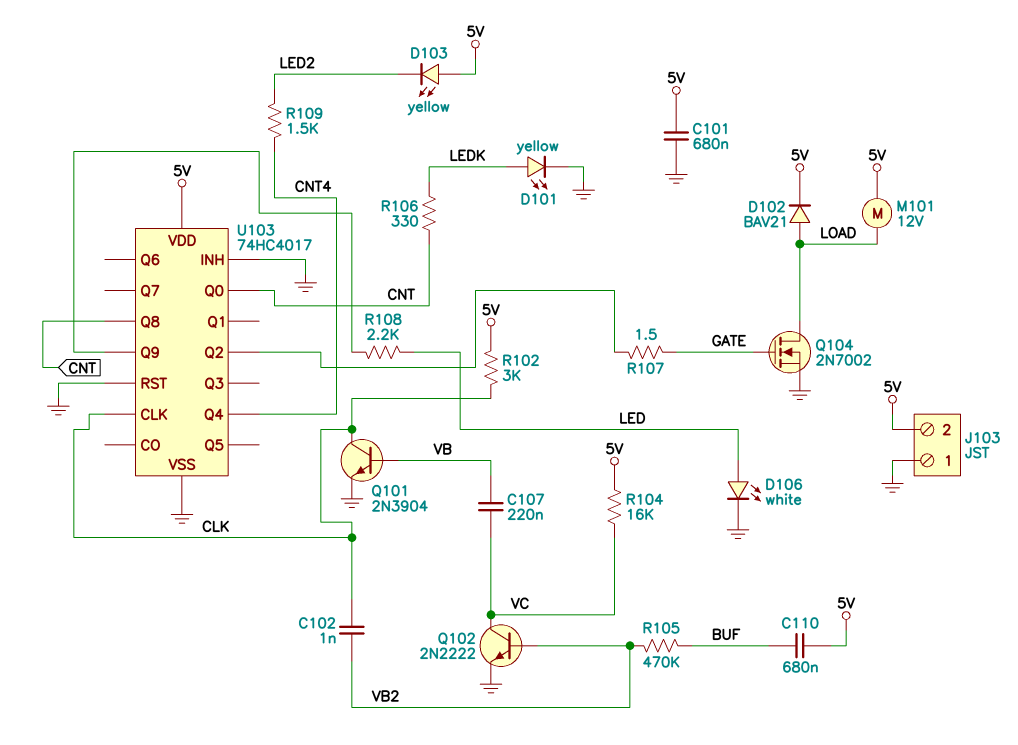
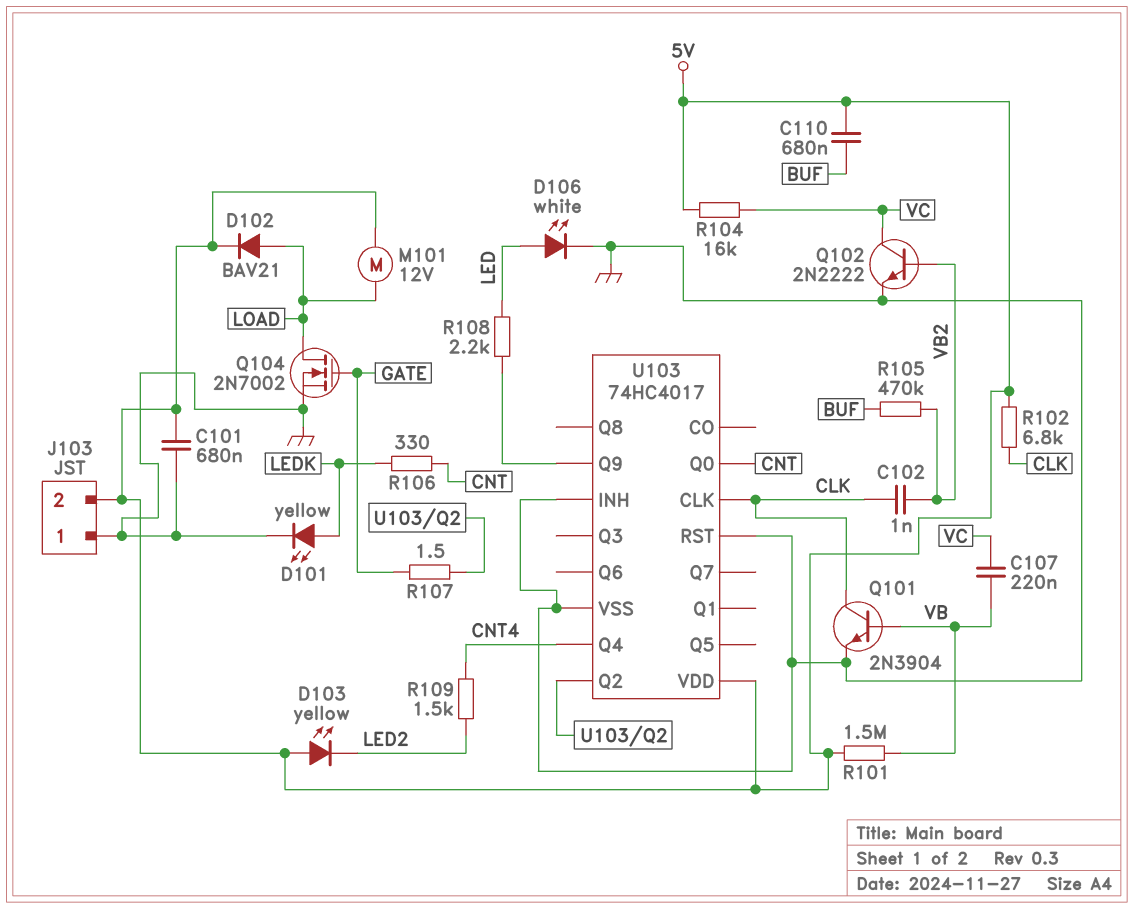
R101: none -> 1.5M (5V, VB)
R102: 3k (5V, CLK) -> 6.8k (5V, CLK)
U103 pin Q8: CNT -> none

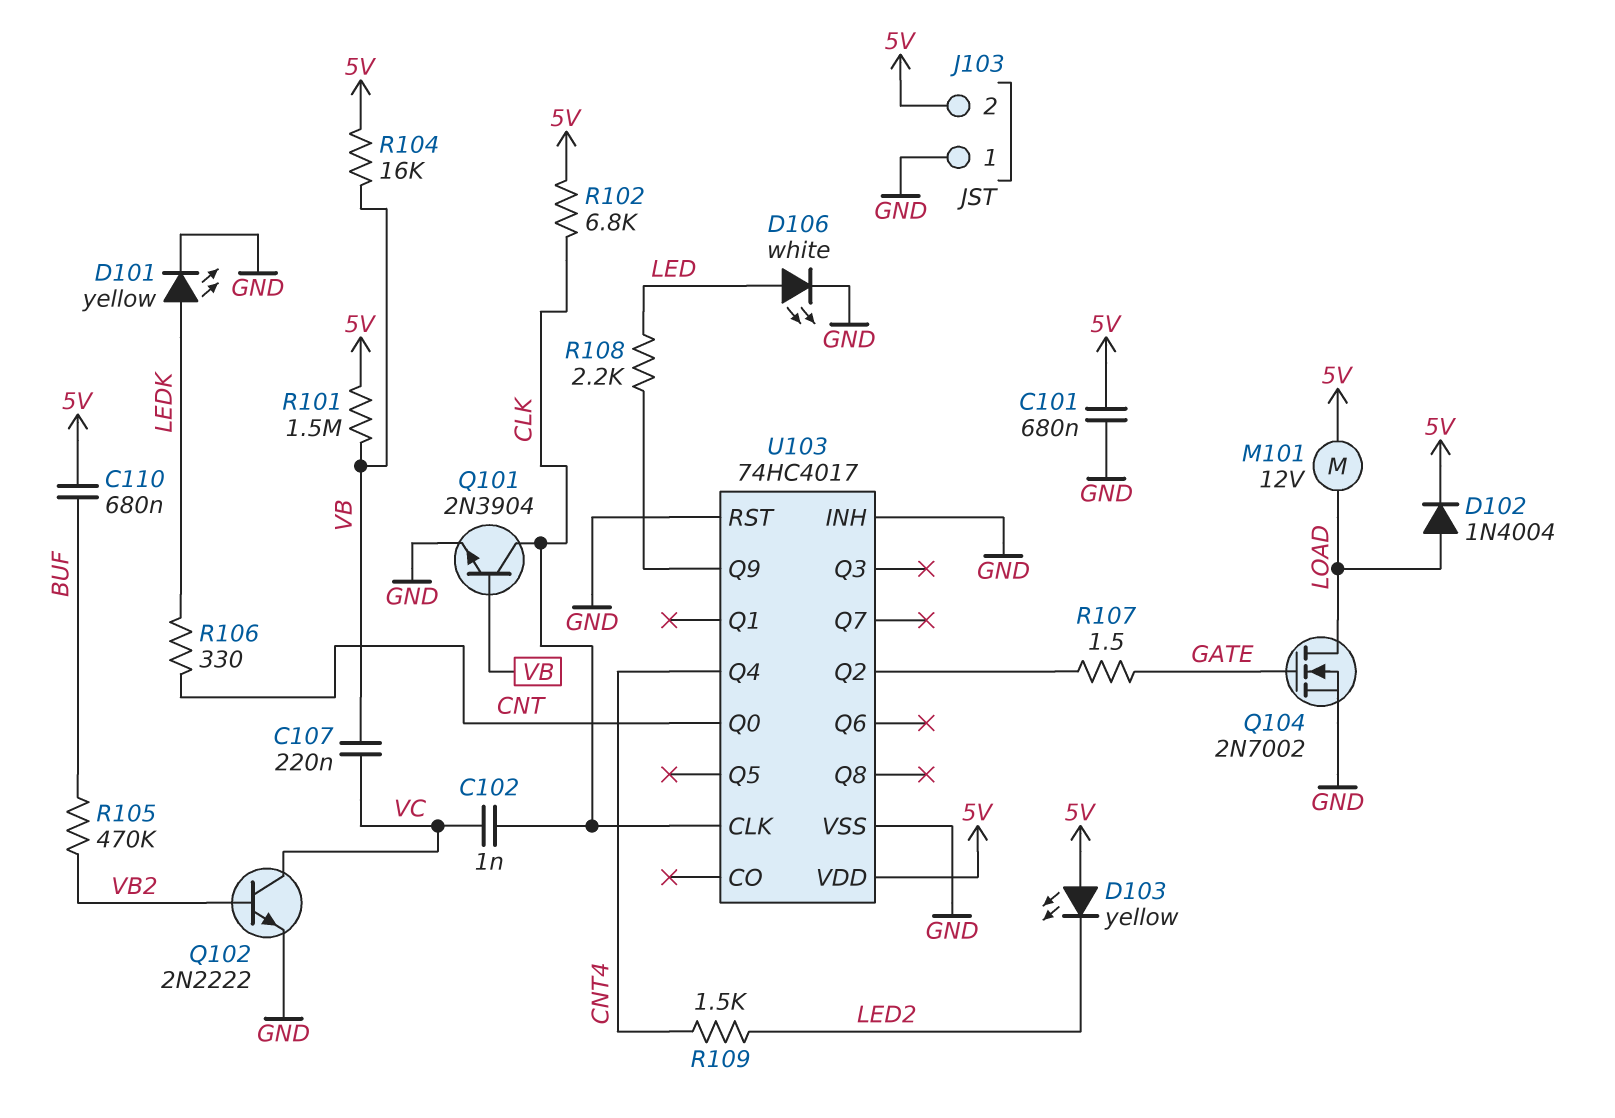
C102: 1nF (CLK, VB2) -> 1nF (CLK, VC)
D102: diode BAV21 (A LOAD, K 5V) -> diode 1N4004 (A LOAD, K 5V)
R104: 16k (5V, VC) -> 16k (5V, VB)

